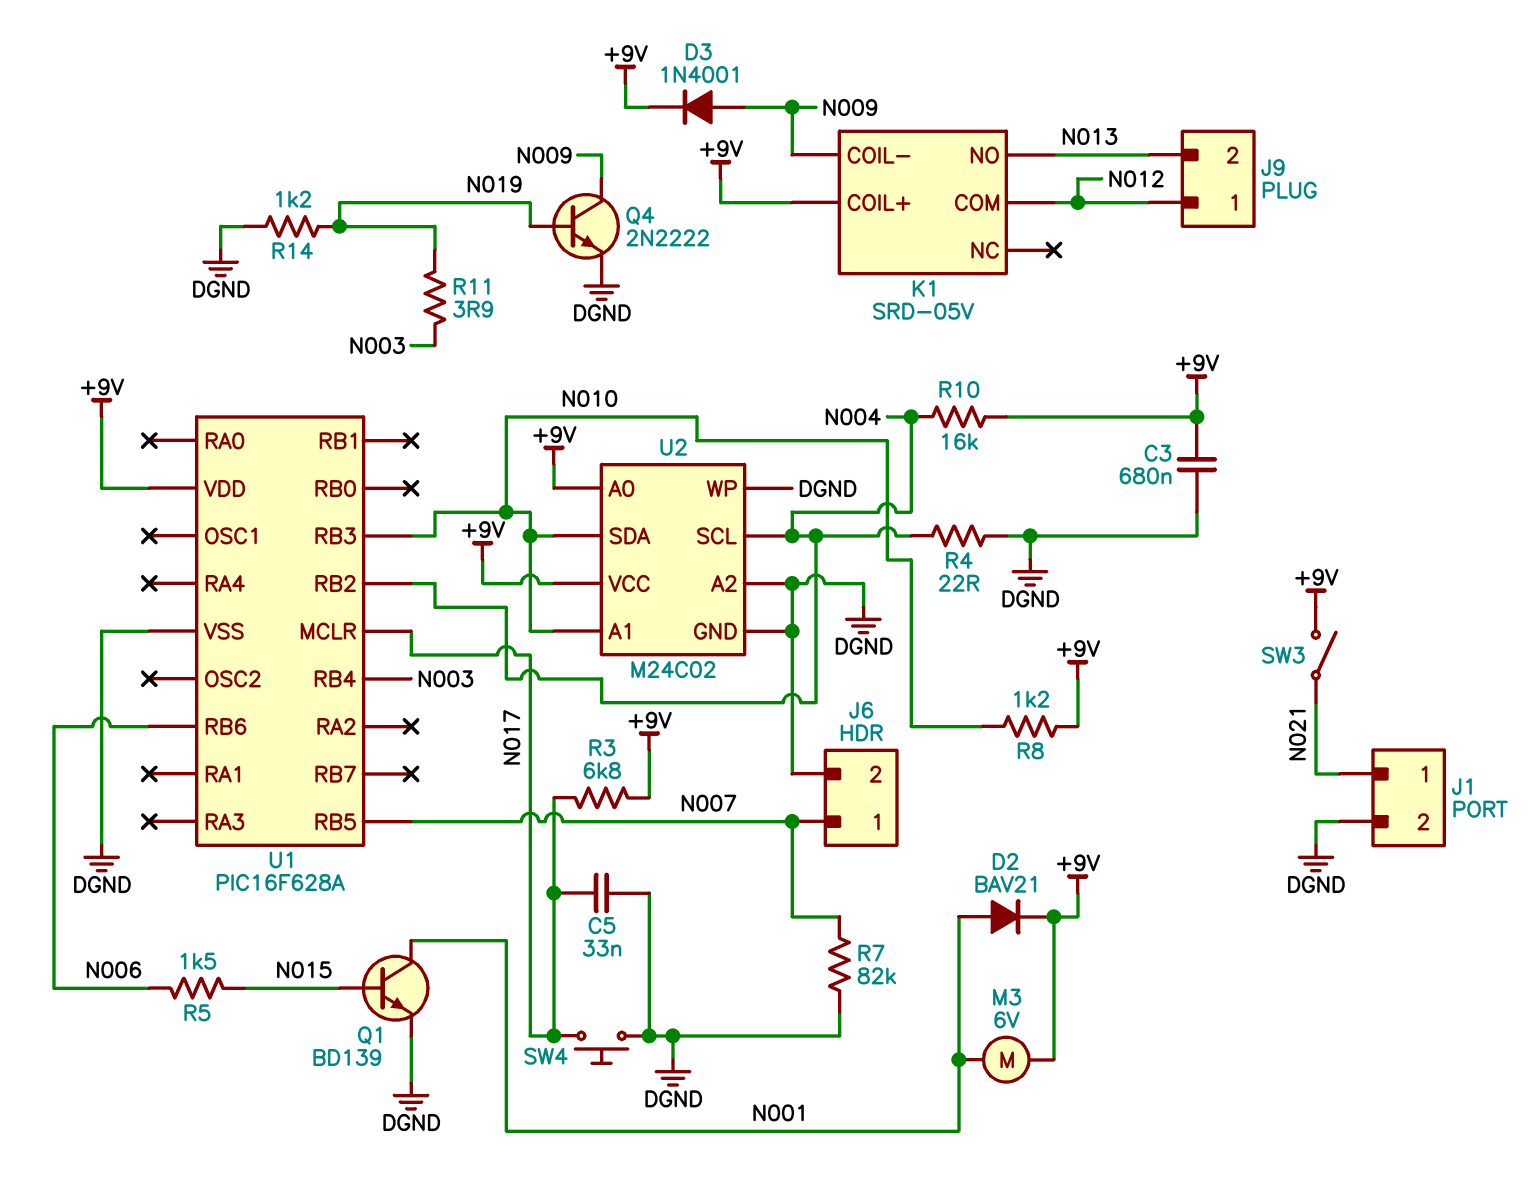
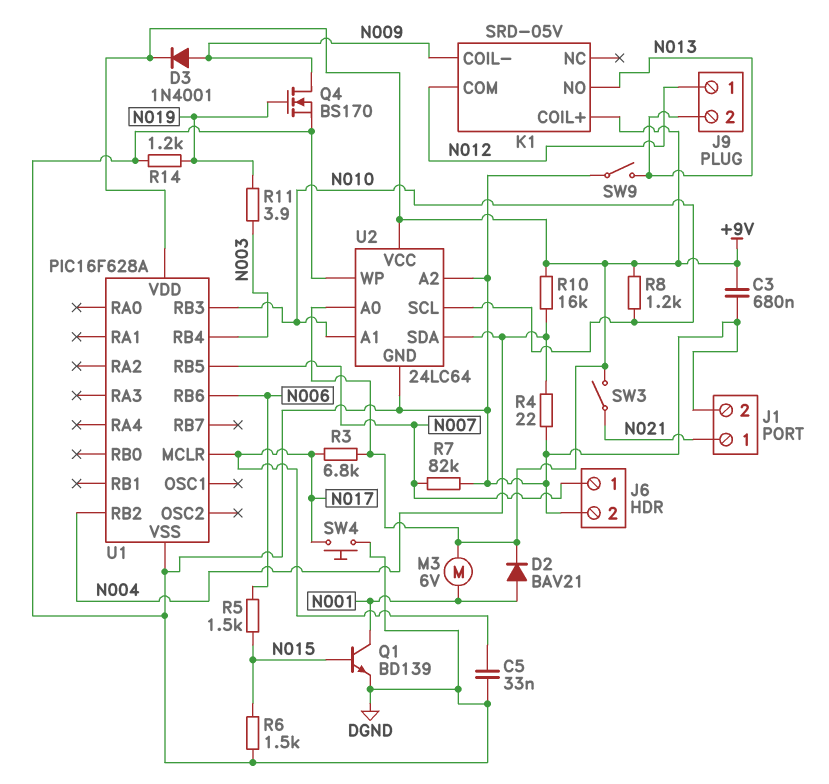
Q4: NPN 2N2222 (B N019, C N009, E DGND) -> NMOS BS170 (G N019, D N009, S DGND)
R6: none -> 1.5k (DGND, N015)
SW9: none -> switch (DGND, N013)
U2: M24C02 -> 24LC64
U2 pin SCL: N004 -> N010
U2 pin SDA: N010 -> N004

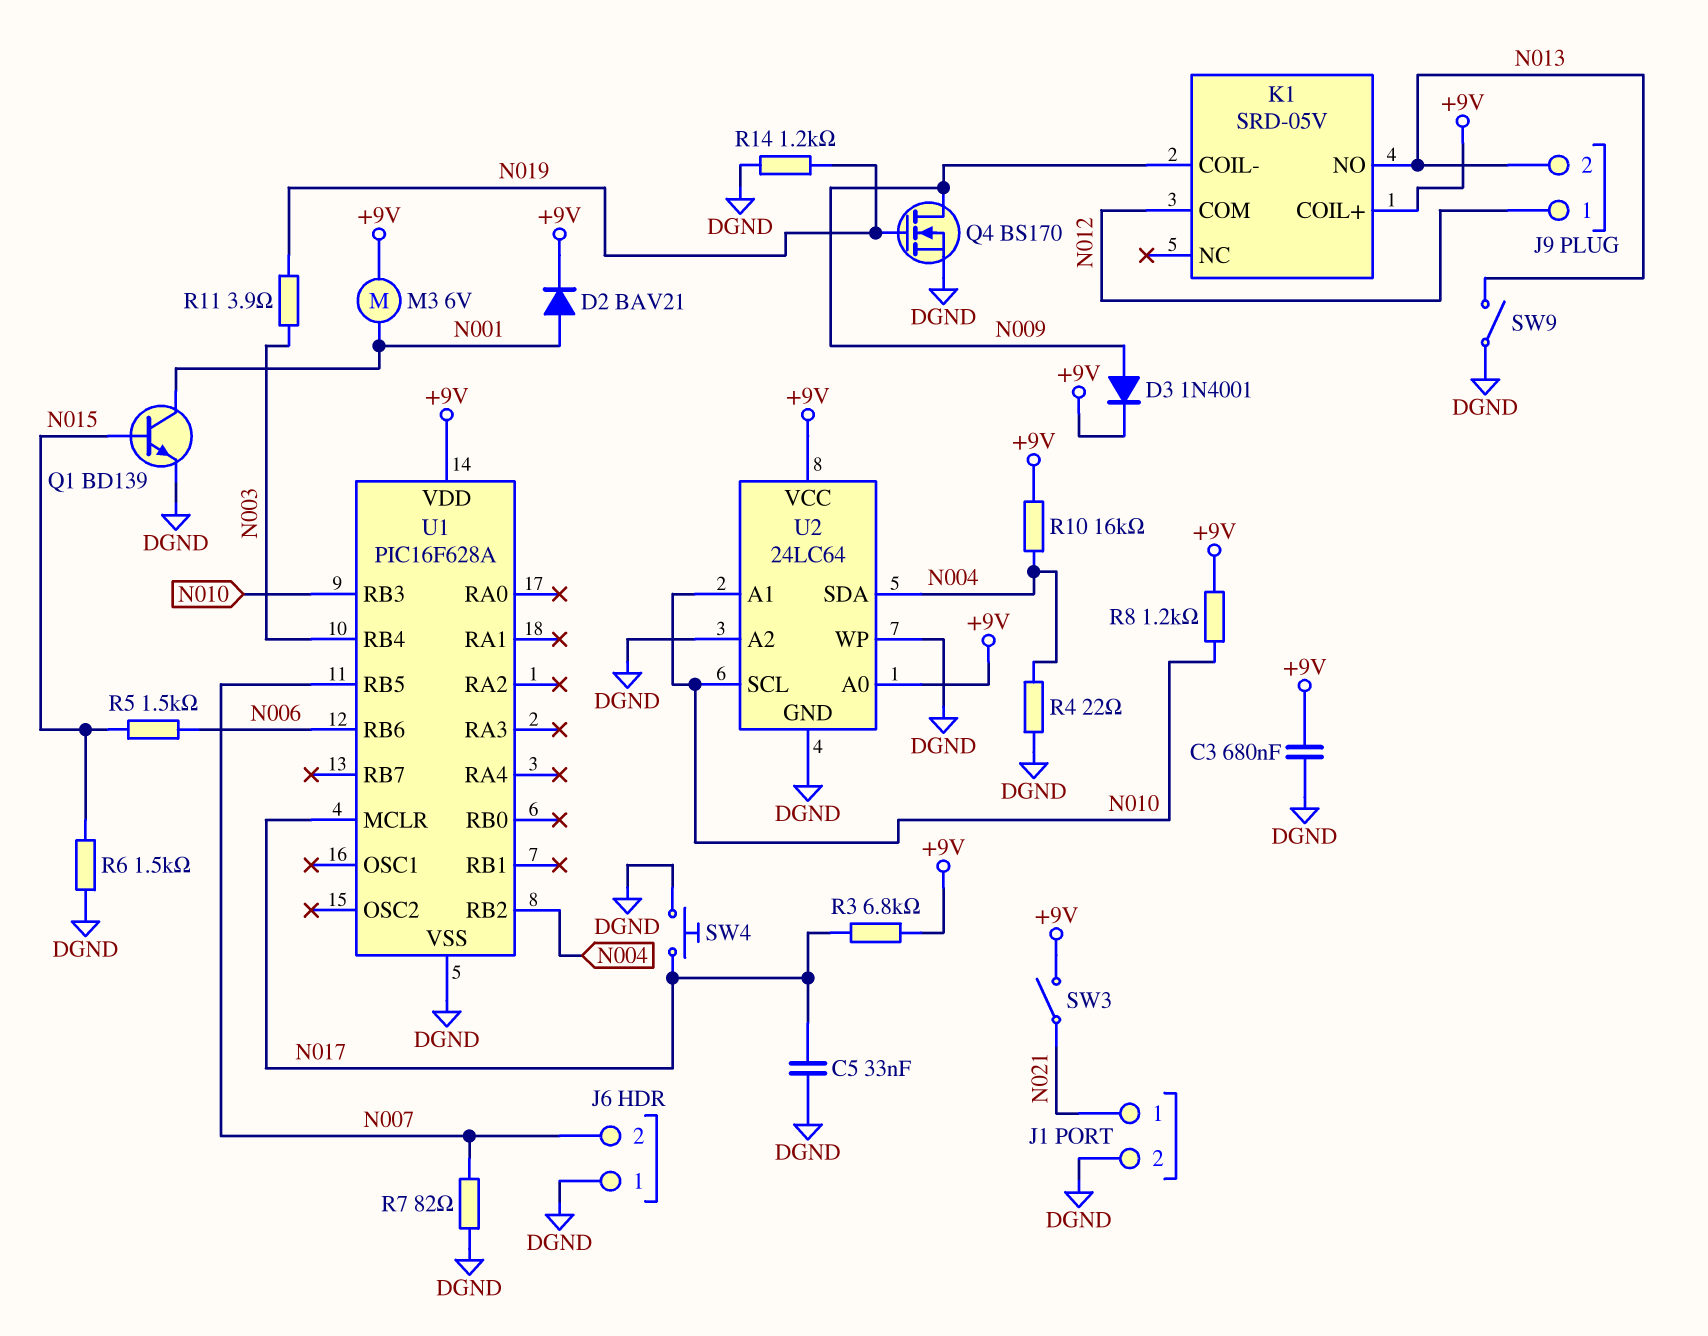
J6 pin 1: N007 -> DGND
J6 pin 2: DGND -> N007
R7: 82k (DGND, N007) -> 82 (DGND, N007)

